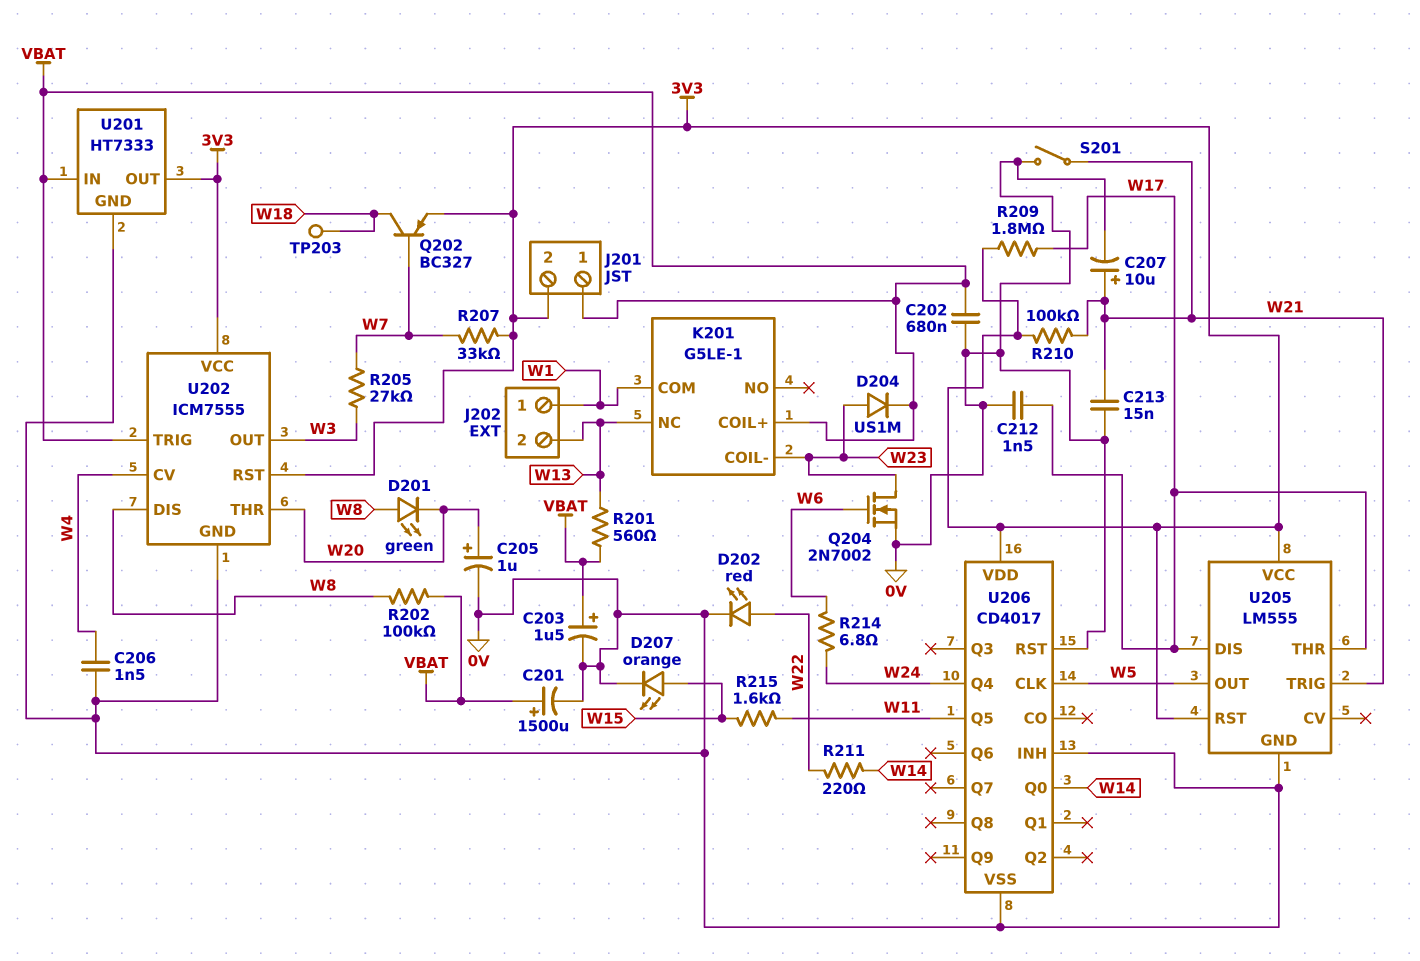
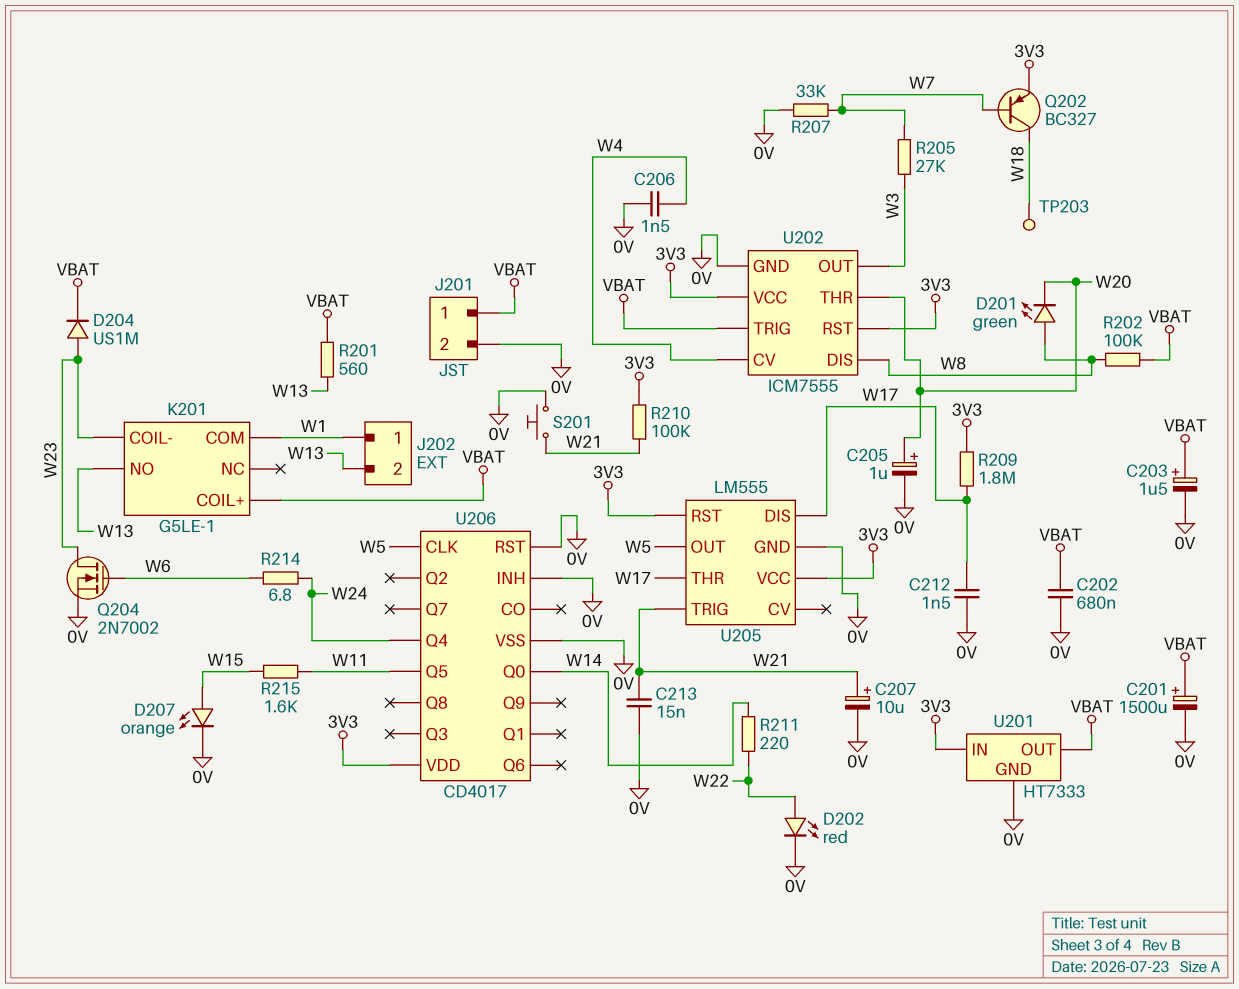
J201 pin 2: 3V3 -> 0V
K201 pin NC: W13 -> none
K201 pin NO: none -> W13
R207: 33k (3V3, W7) -> 33k (0V, W7)
S201: switch (0V, W21) -> button (0V, W21)
U201 pin IN: VBAT -> 3V3
U201 pin OUT: 3V3 -> VBAT

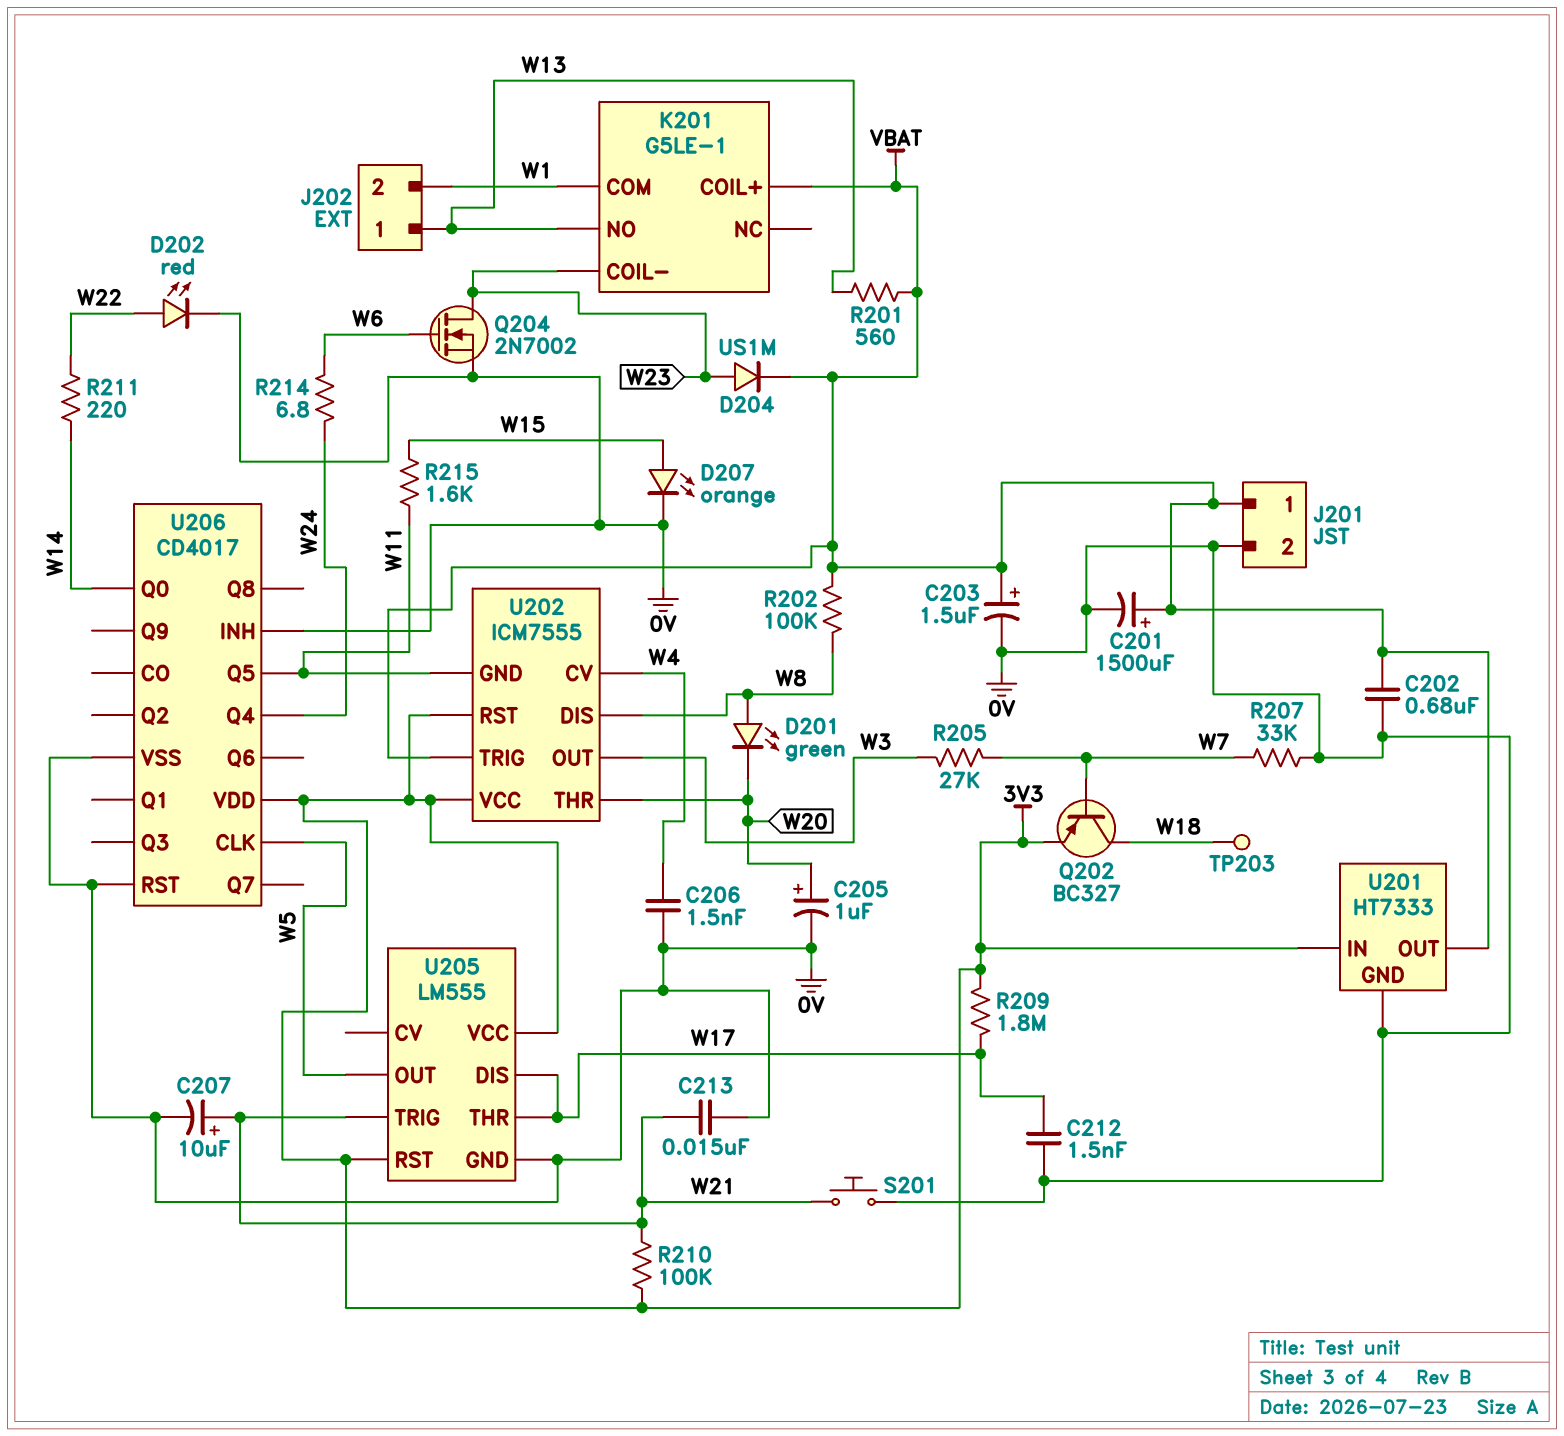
J202 pin 1: W1 -> W13
J202 pin 2: W13 -> W1
U202 pin GND: 0V -> W11

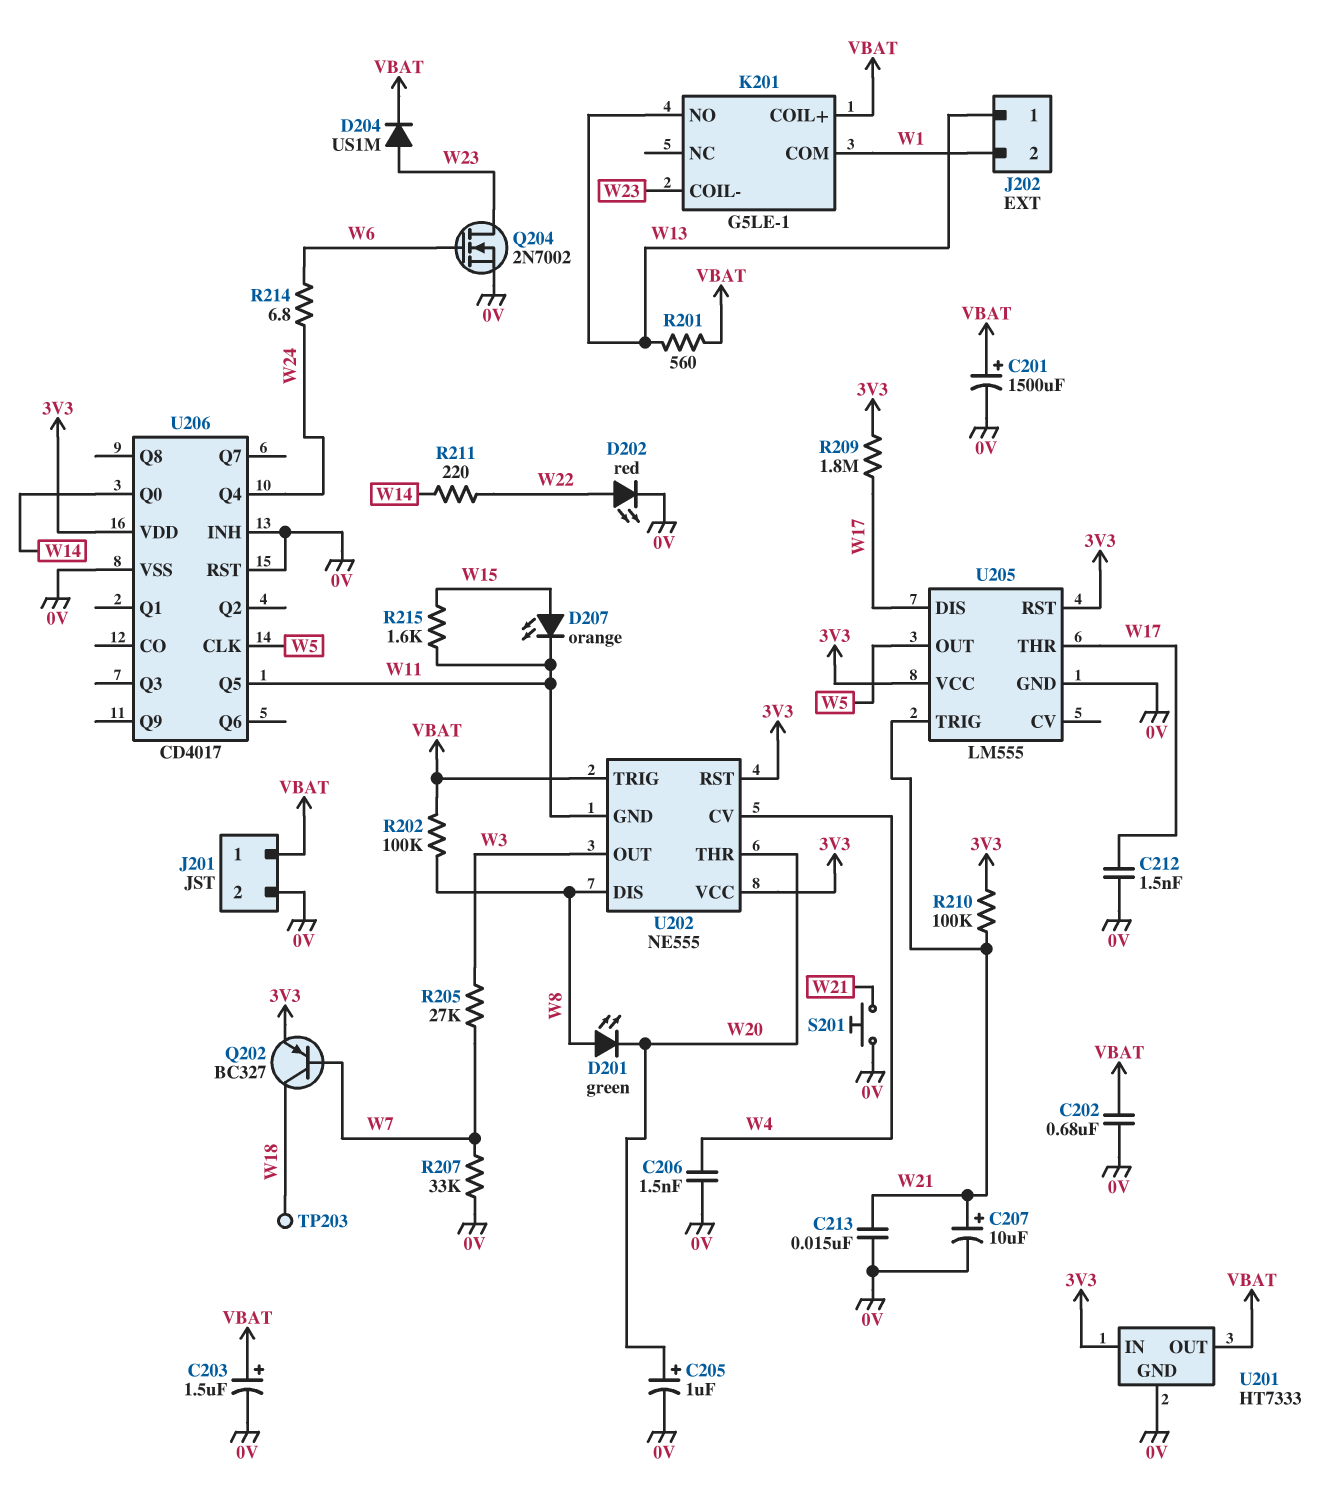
D207: LED orange (A W15, K 0V) -> LED orange (A W15, K W11)
U202: ICM7555 -> NE555

